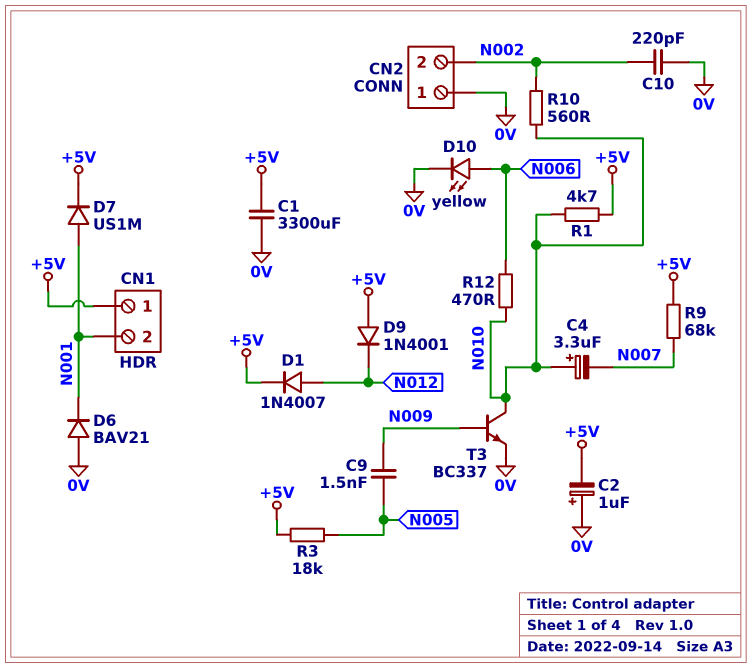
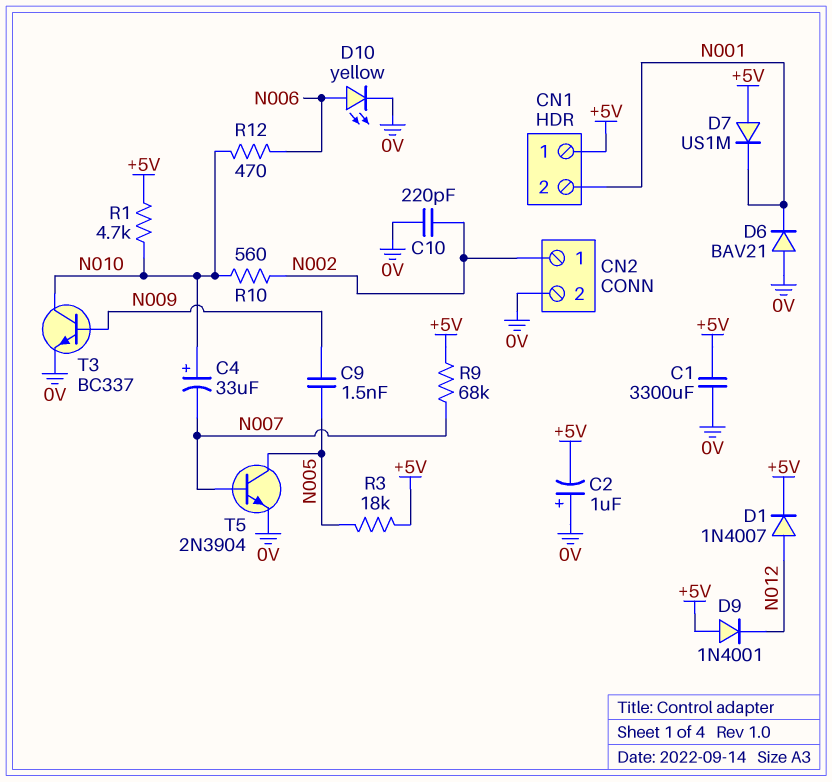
C4: 3.3uF (plus N010, minus N007) -> 33uF (plus N010, minus N007)
CN2 pin 1: 0V -> N002
CN2 pin 2: N002 -> 0V
D7: diode US1M (A N001, K +5V) -> diode US1M (A +5V, K N001)
T5: none -> NPN 2N3904 (B N007, C N005, E 0V)

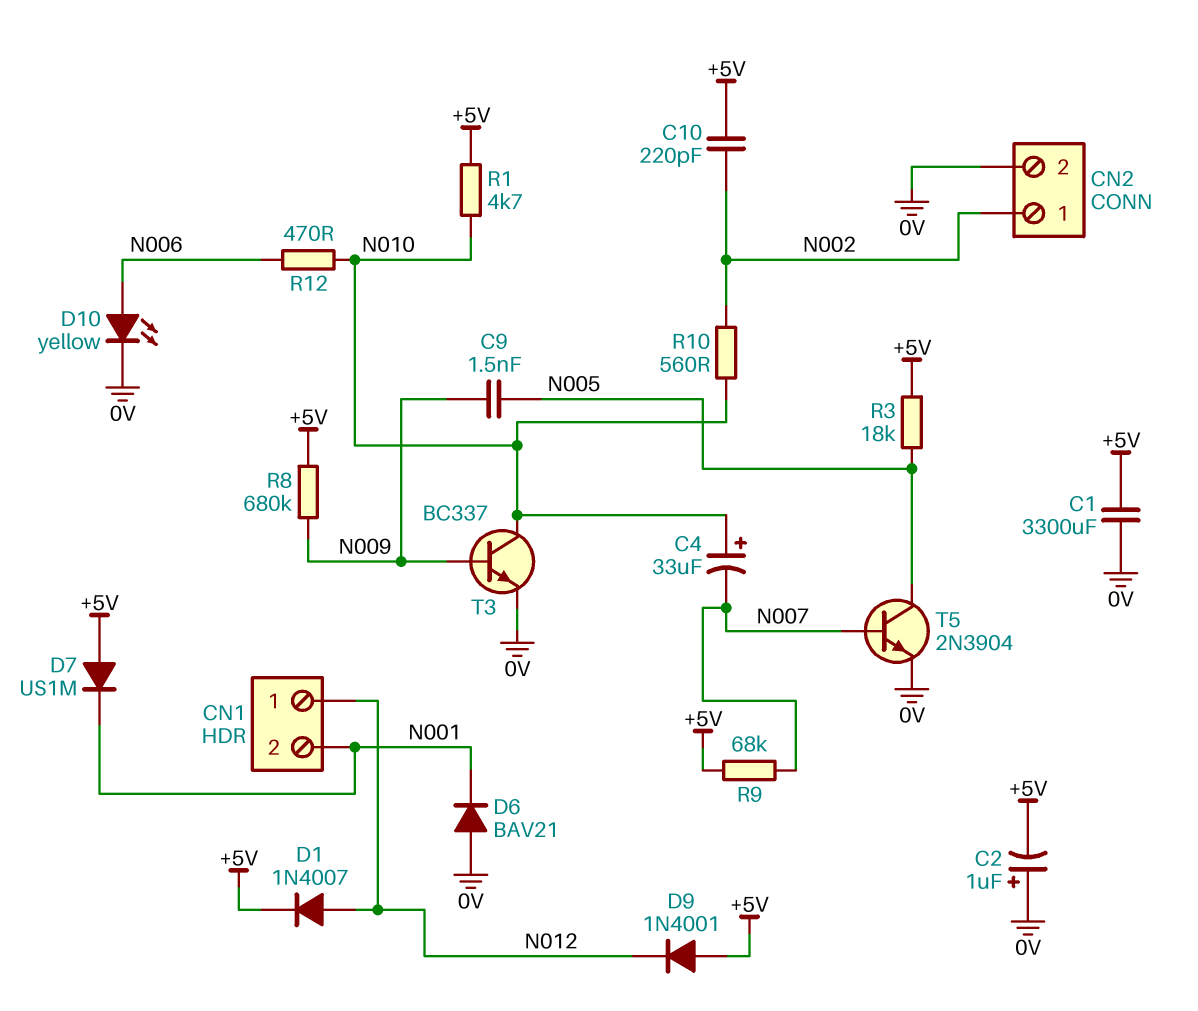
C10: 220pF (0V, N002) -> 220pF (+5V, N002)
CN1 pin 1: +5V -> N012
R8: none -> 680k (+5V, N009)

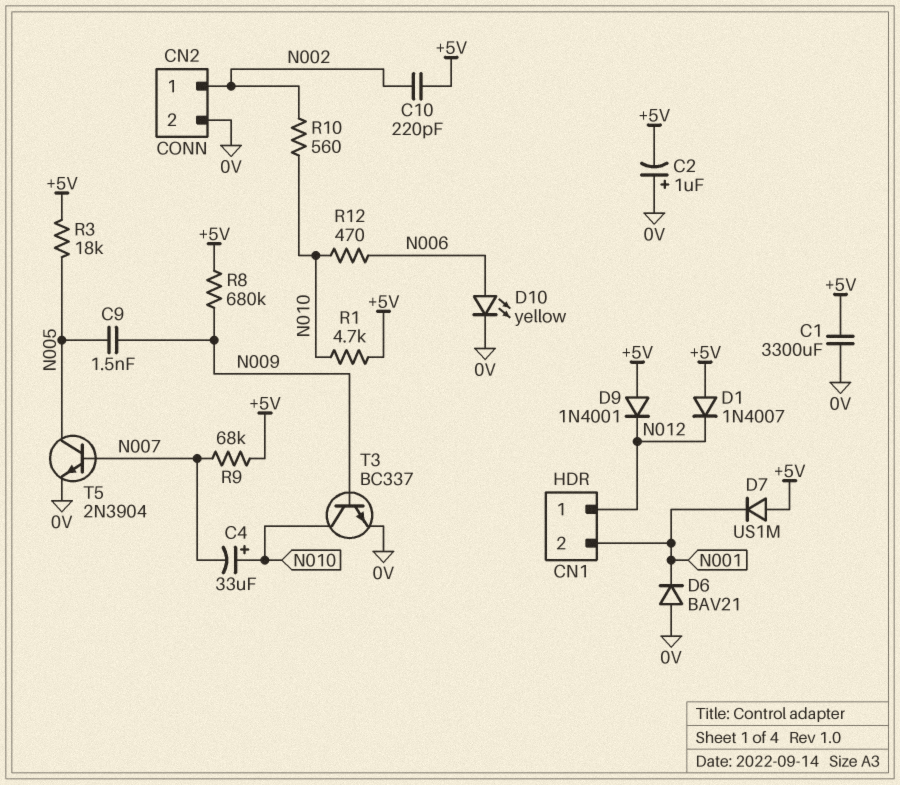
D1: diode 1N4007 (A N012, K +5V) -> diode 1N4007 (A +5V, K N012)

